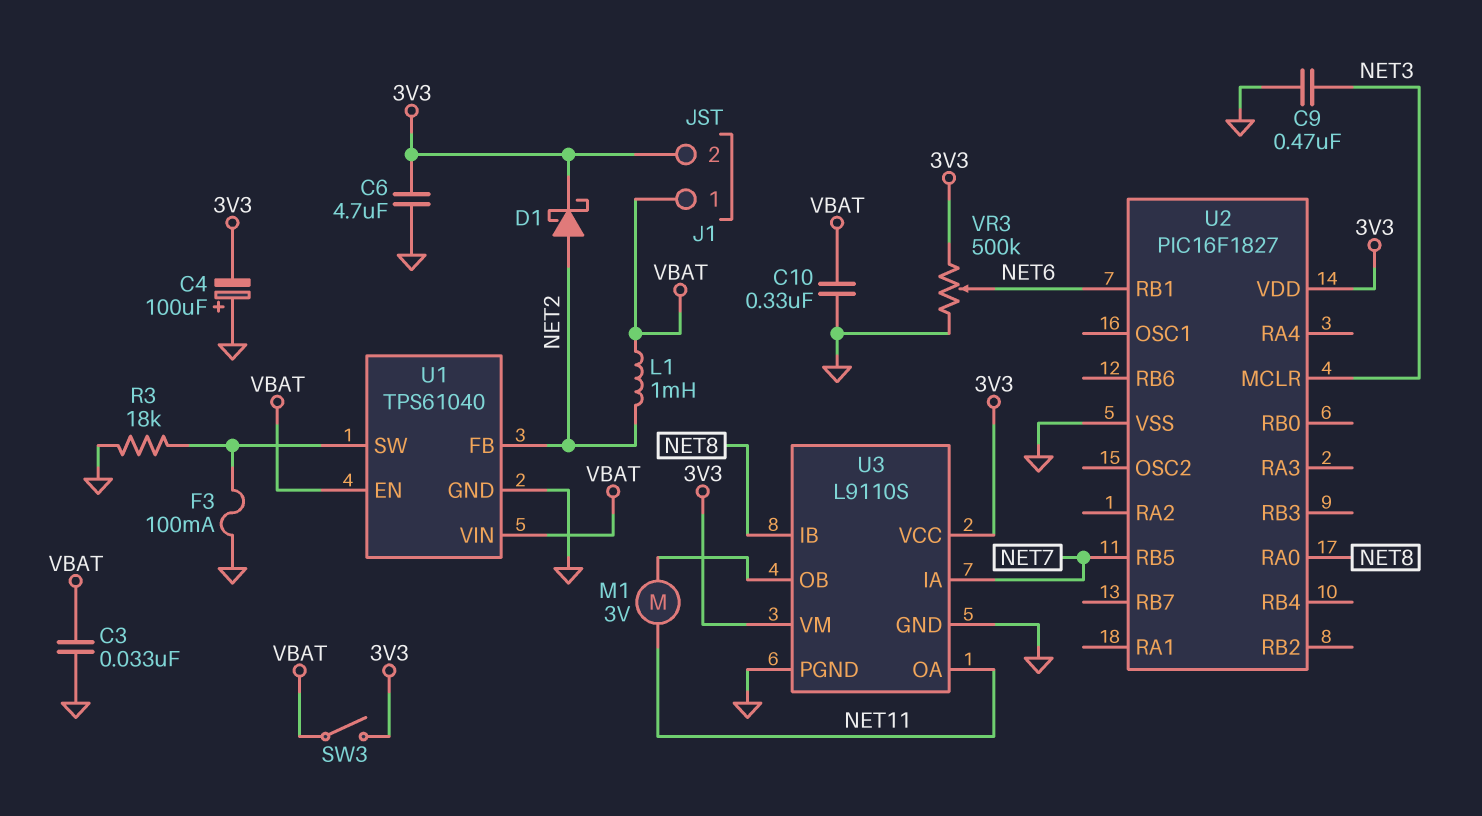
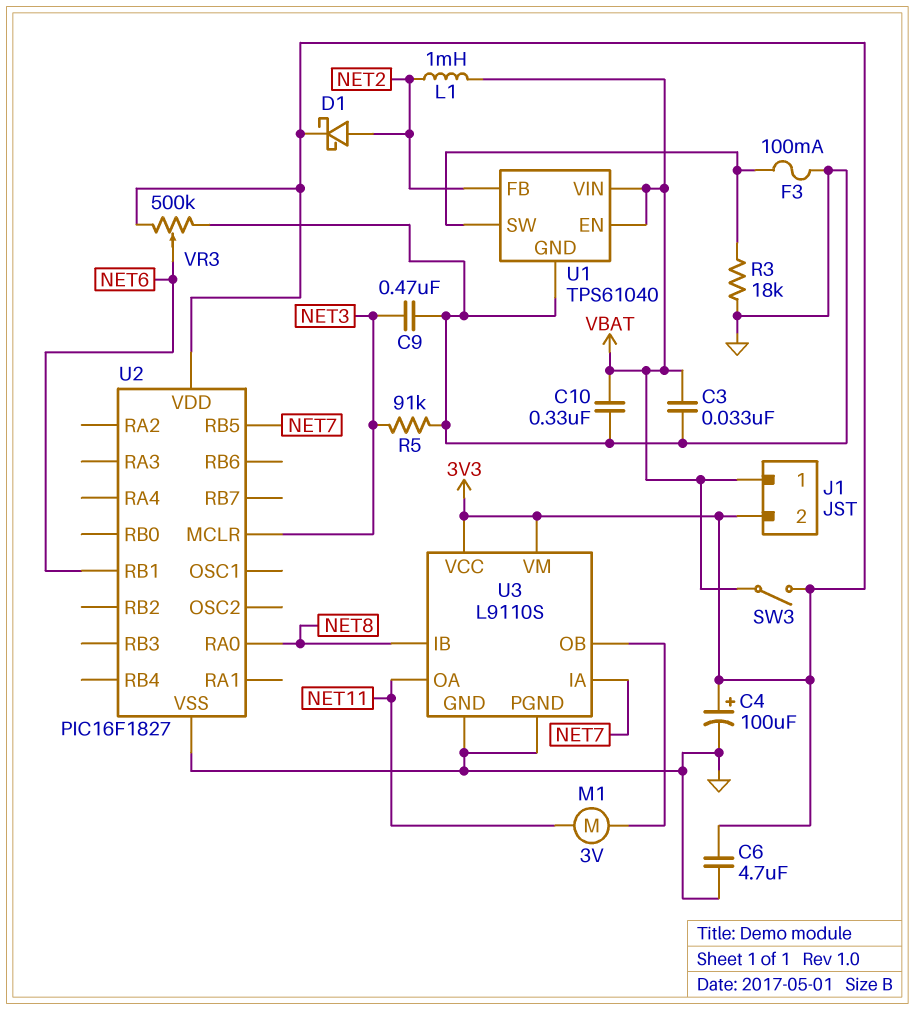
C4: 100uF (plus GND, minus 3V3) -> 100uF (plus 3V3, minus GND)
R5: none -> 91k (GND, NET3)

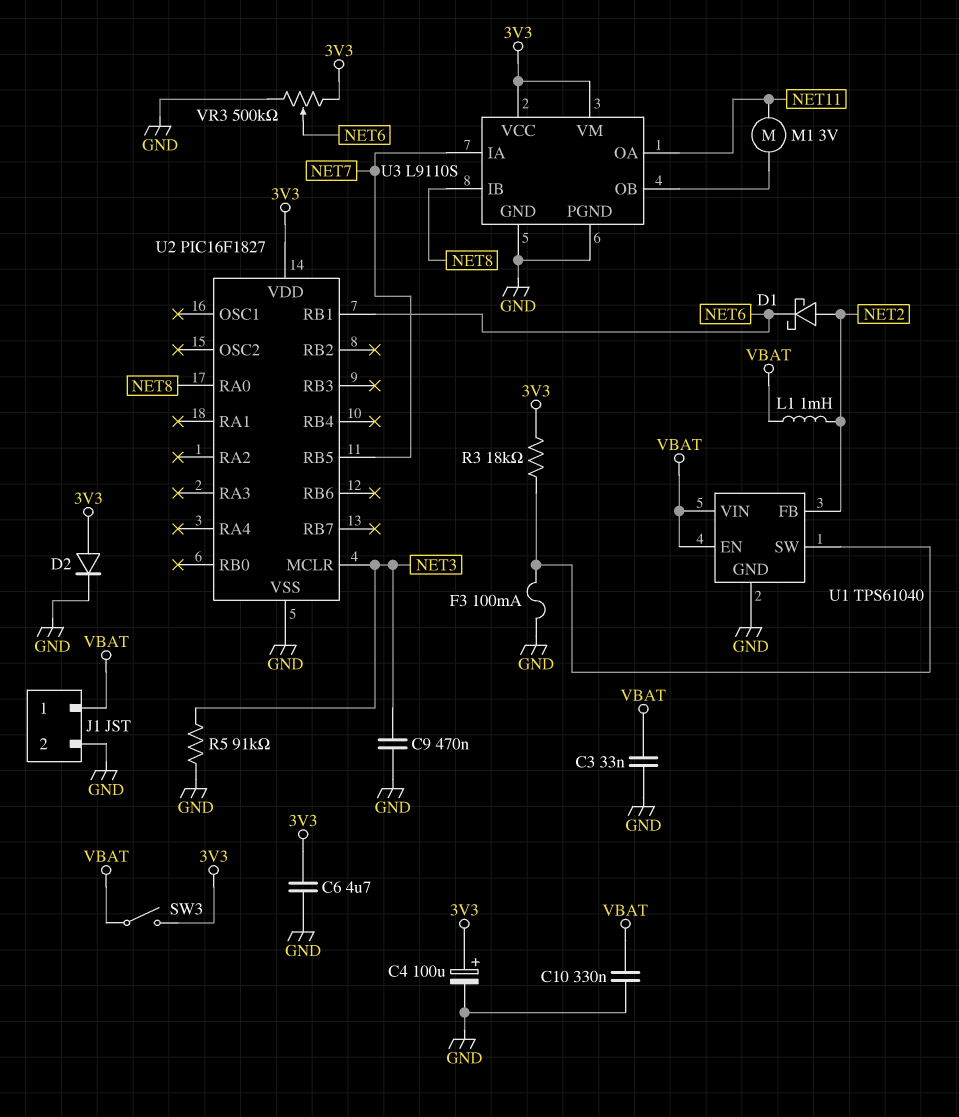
D1: schottky (A NET2, K 3V3) -> schottky (A NET2, K NET6)
D2: none -> diode (A 3V3, K GND)
J1 pin 2: 3V3 -> GND
R3: 18k (GND, U1/SW) -> 18k (3V3, U1/SW)

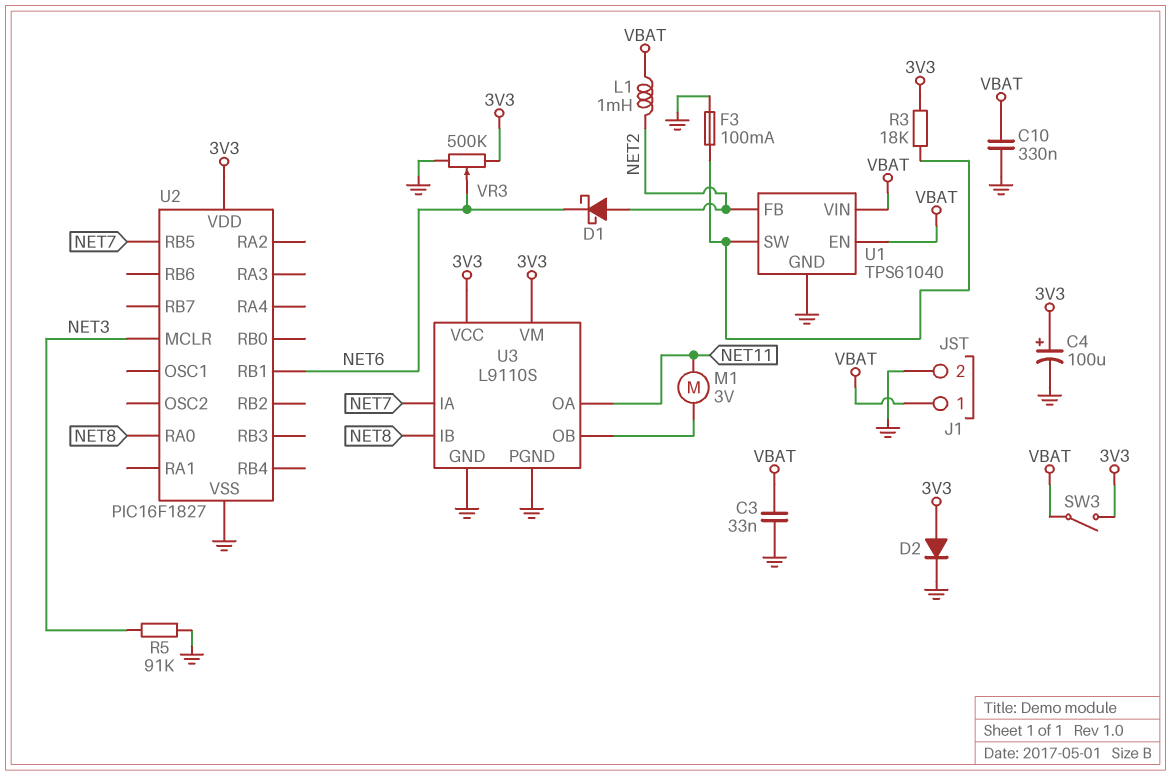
C6: 4.7uF (3V3, GND) -> none
C9: 470nF (GND, NET3) -> none

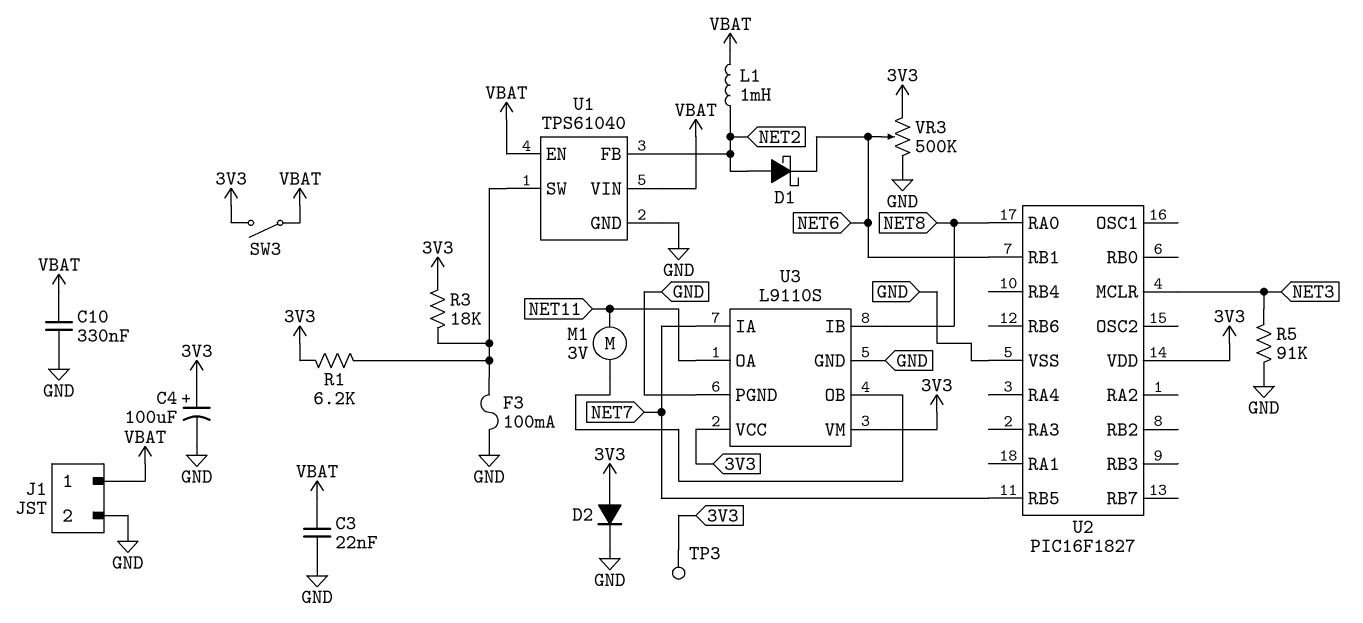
C3: 33nF (GND, VBAT) -> 22nF (GND, VBAT)
R1: none -> 6.2k (3V3, U1/SW)
TP3: none -> test point (3V3)

